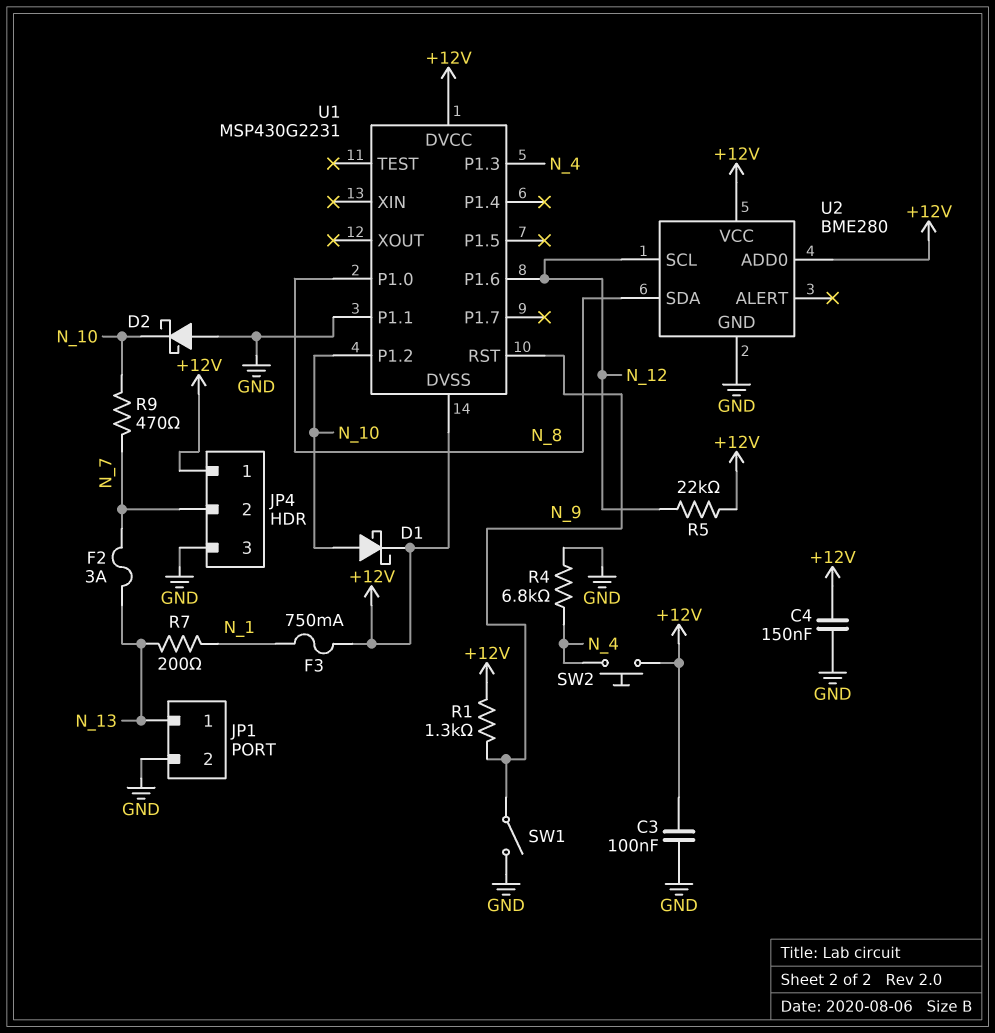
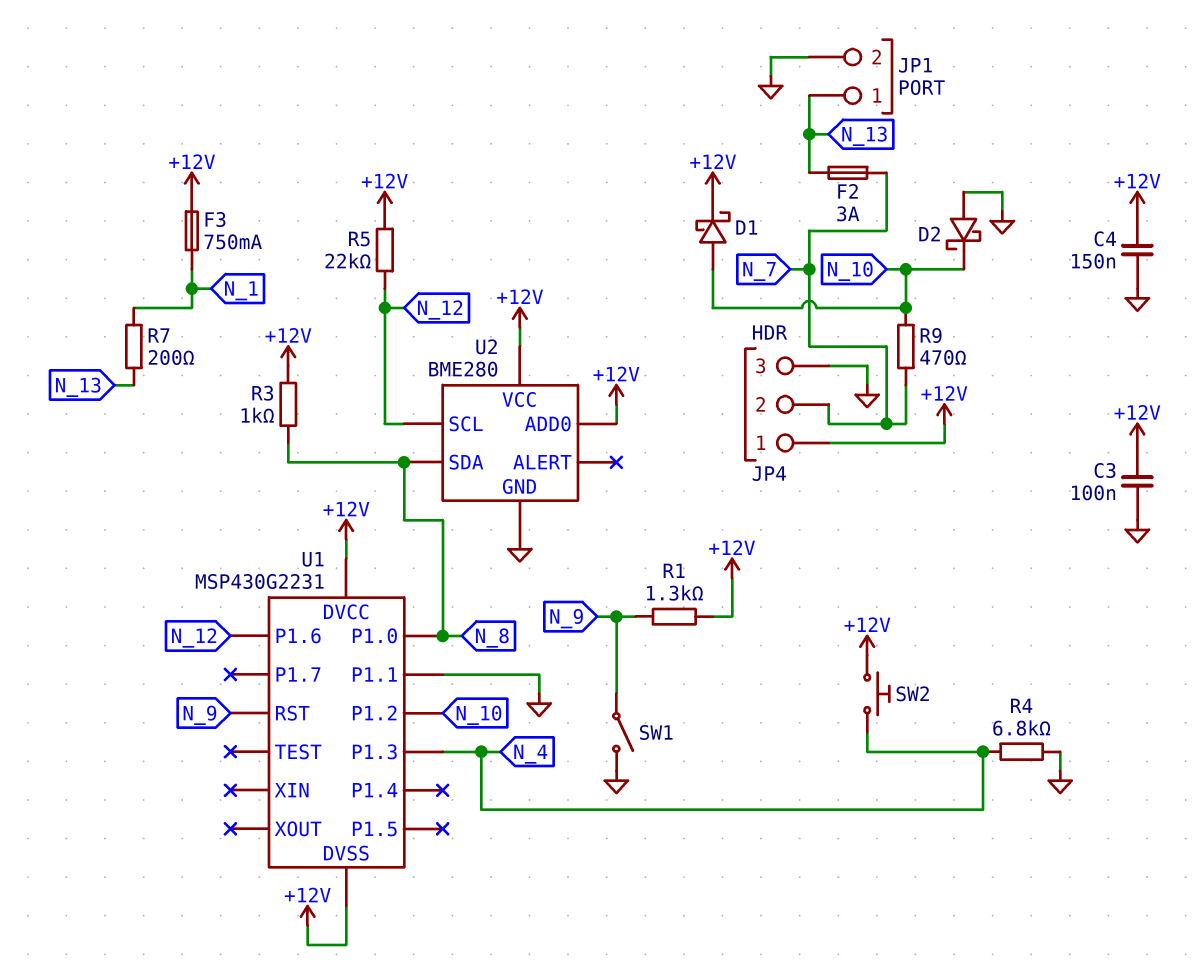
R3: none -> 1k (+12V, N_8)

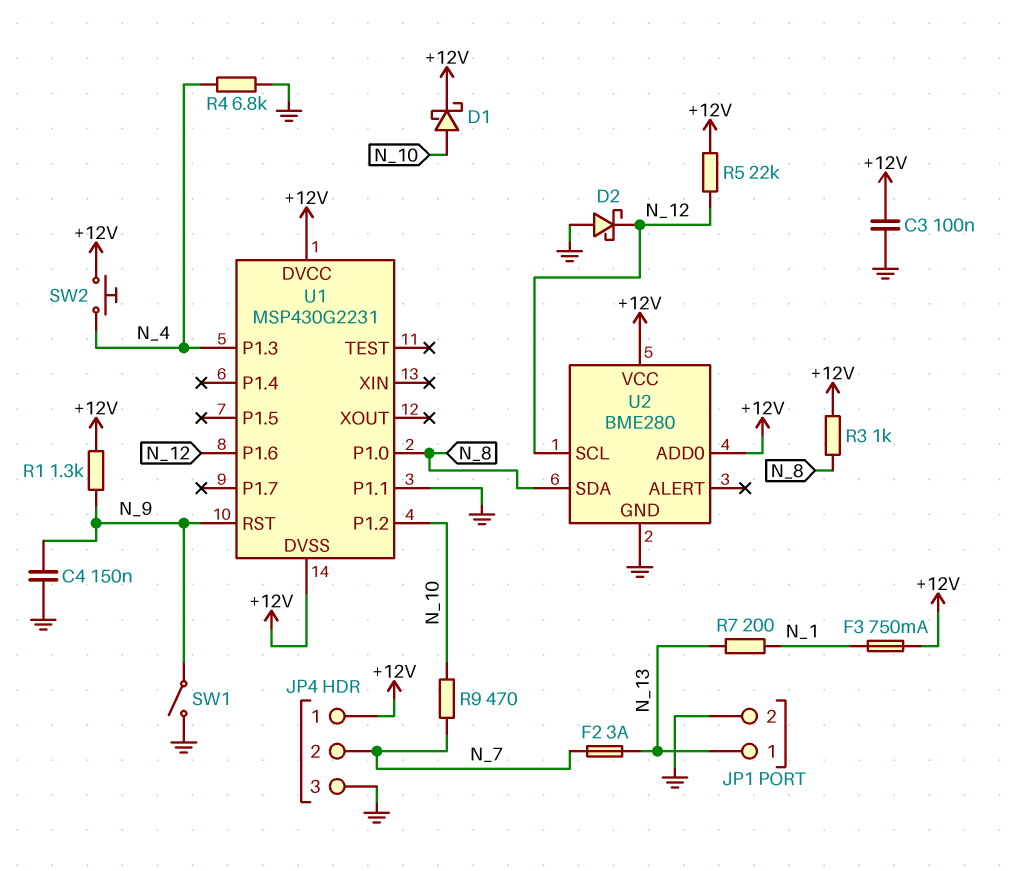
C4: 150nF (+12V, GND) -> 150nF (GND, N_9)
D2: schottky (A GND, K N_10) -> schottky (A GND, K N_12)

